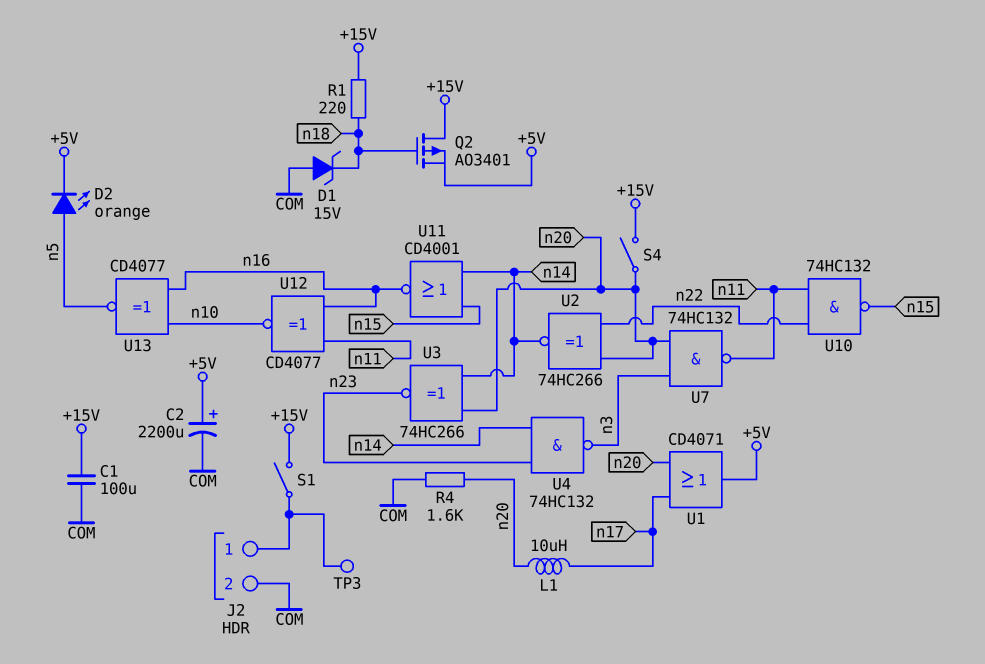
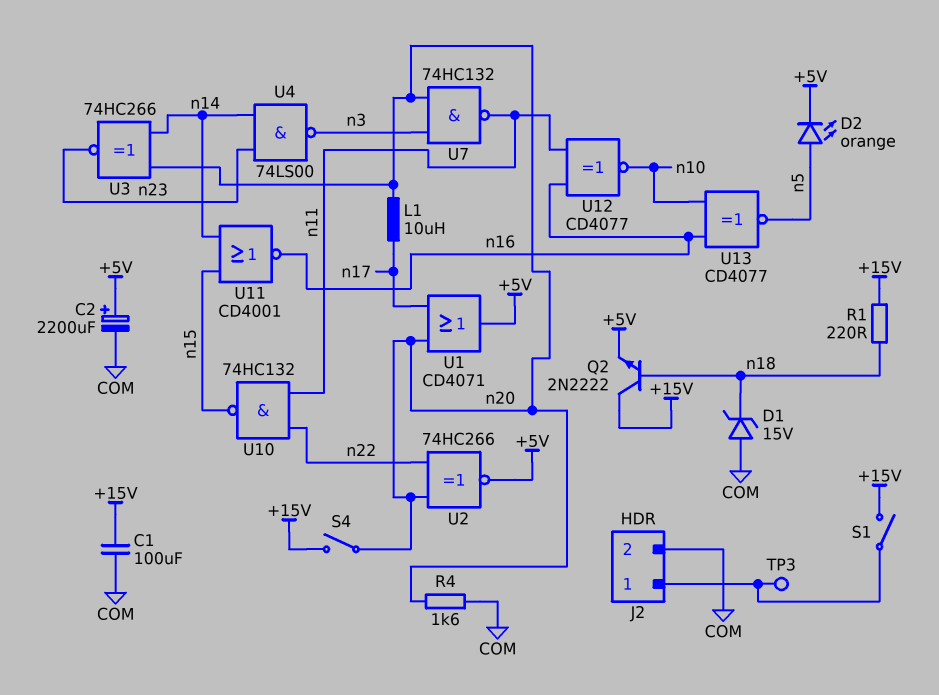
Q2: PMOS AO3401 (G n18, D +15V, S +5V) -> NPN 2N2222 (B n18, C +15V, E +5V)
U2: XNOR 74HC266 (in n20, in n22, out n14) -> XNOR 74HC266 (in n20, in n22, out +5V)
U4: NAND 74HC132 (in n14, in n23, out n3) -> NAND 74LS00 (in n14, in n23, out n3)

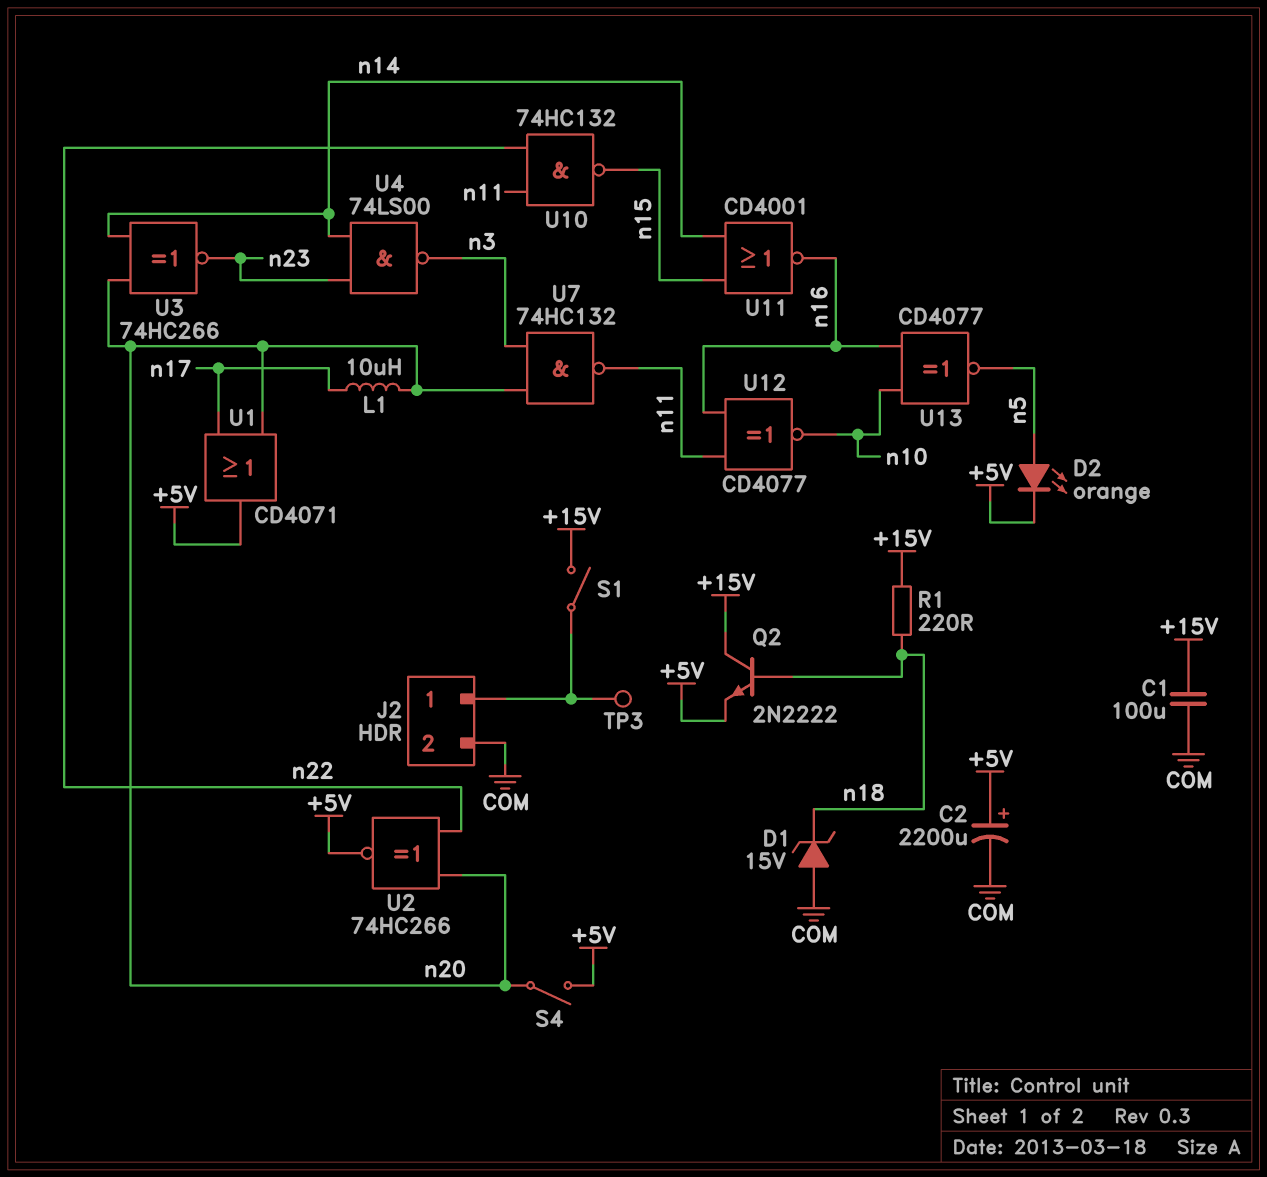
R4: 1.6k (COM, n20) -> none
S4: switch (+15V, n20) -> switch (+5V, n20)

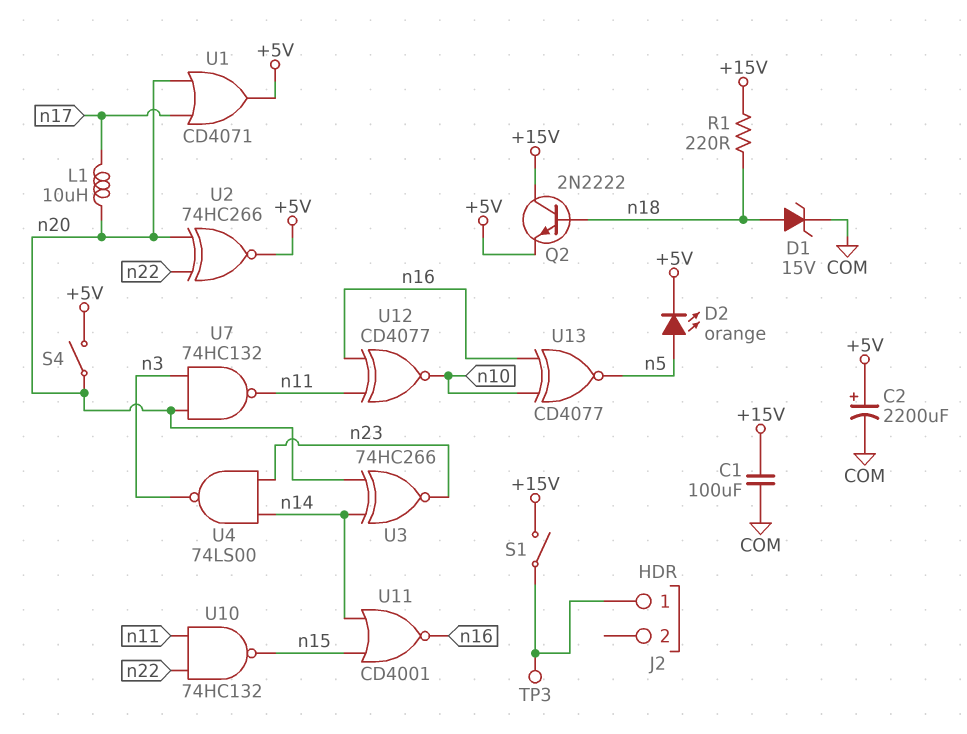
D1: zener 15V (A COM, K n18) -> zener 15V (A n18, K COM)
J2 pin 2: COM -> none

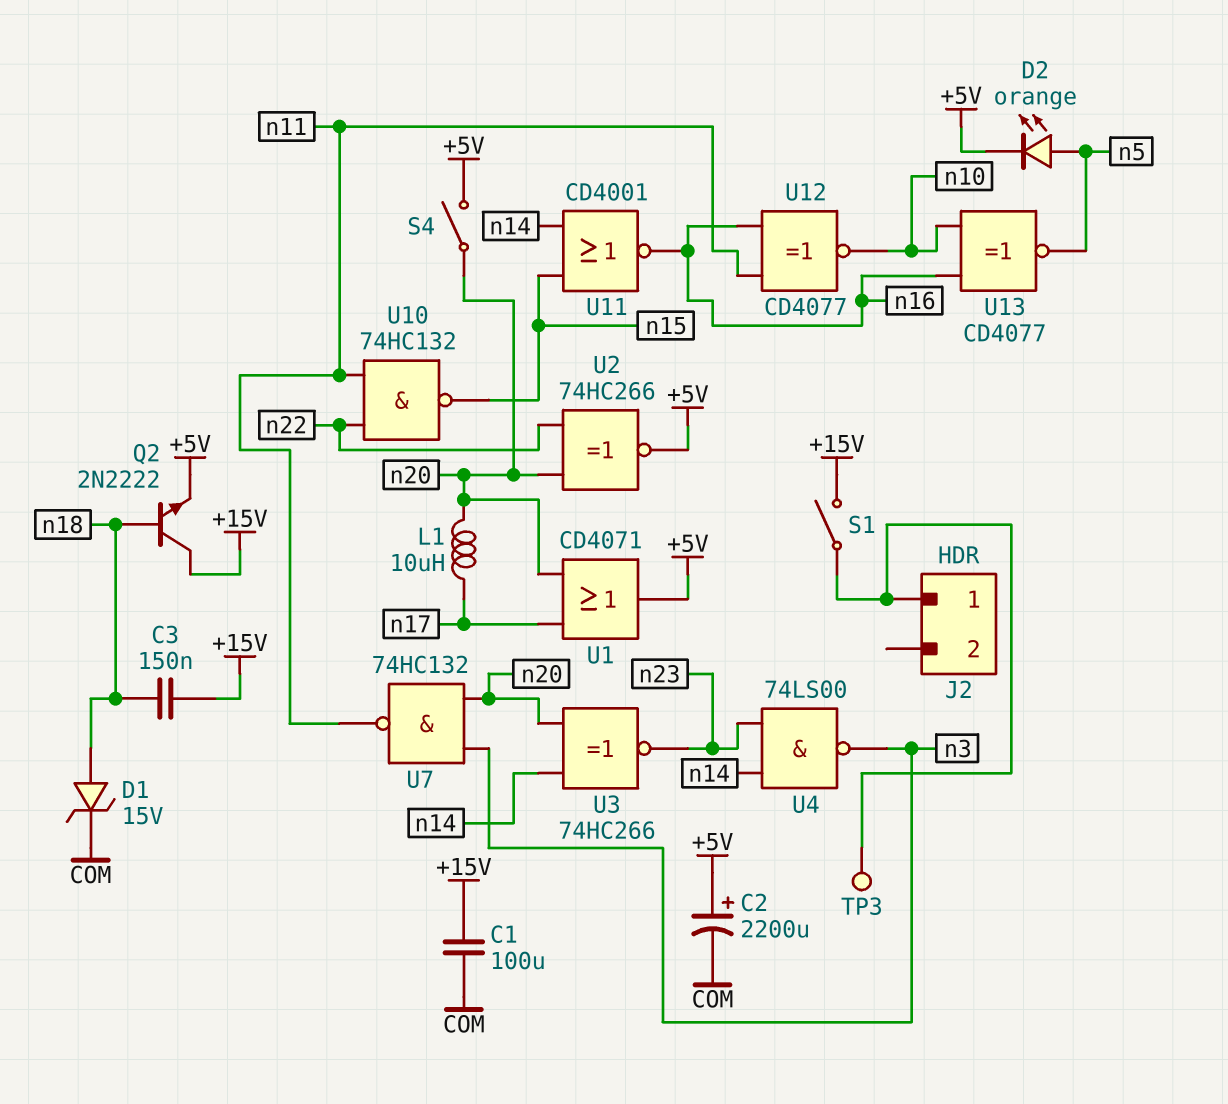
C3: none -> 150nF (+15V, n18)
R1: 220 (+15V, n18) -> none

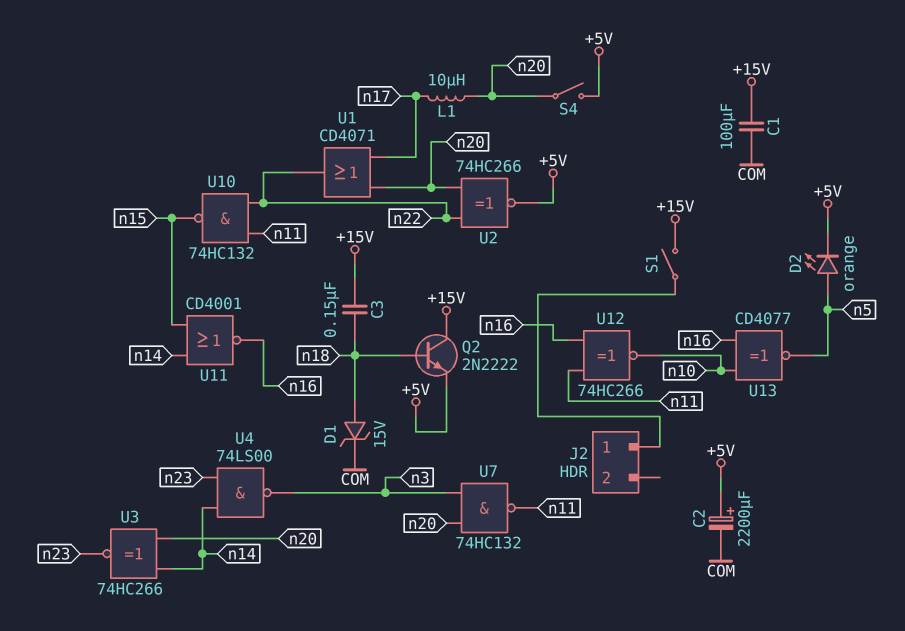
TP3: test point (J2/1) -> none
U1: OR CD4071 (in n17, in n20, out +5V) -> OR CD4071 (in n17, in n20, out n22)
U12: XNOR CD4077 (in n11, in n16, out n10) -> XNOR 74HC266 (in n11, in n16, out n10)

